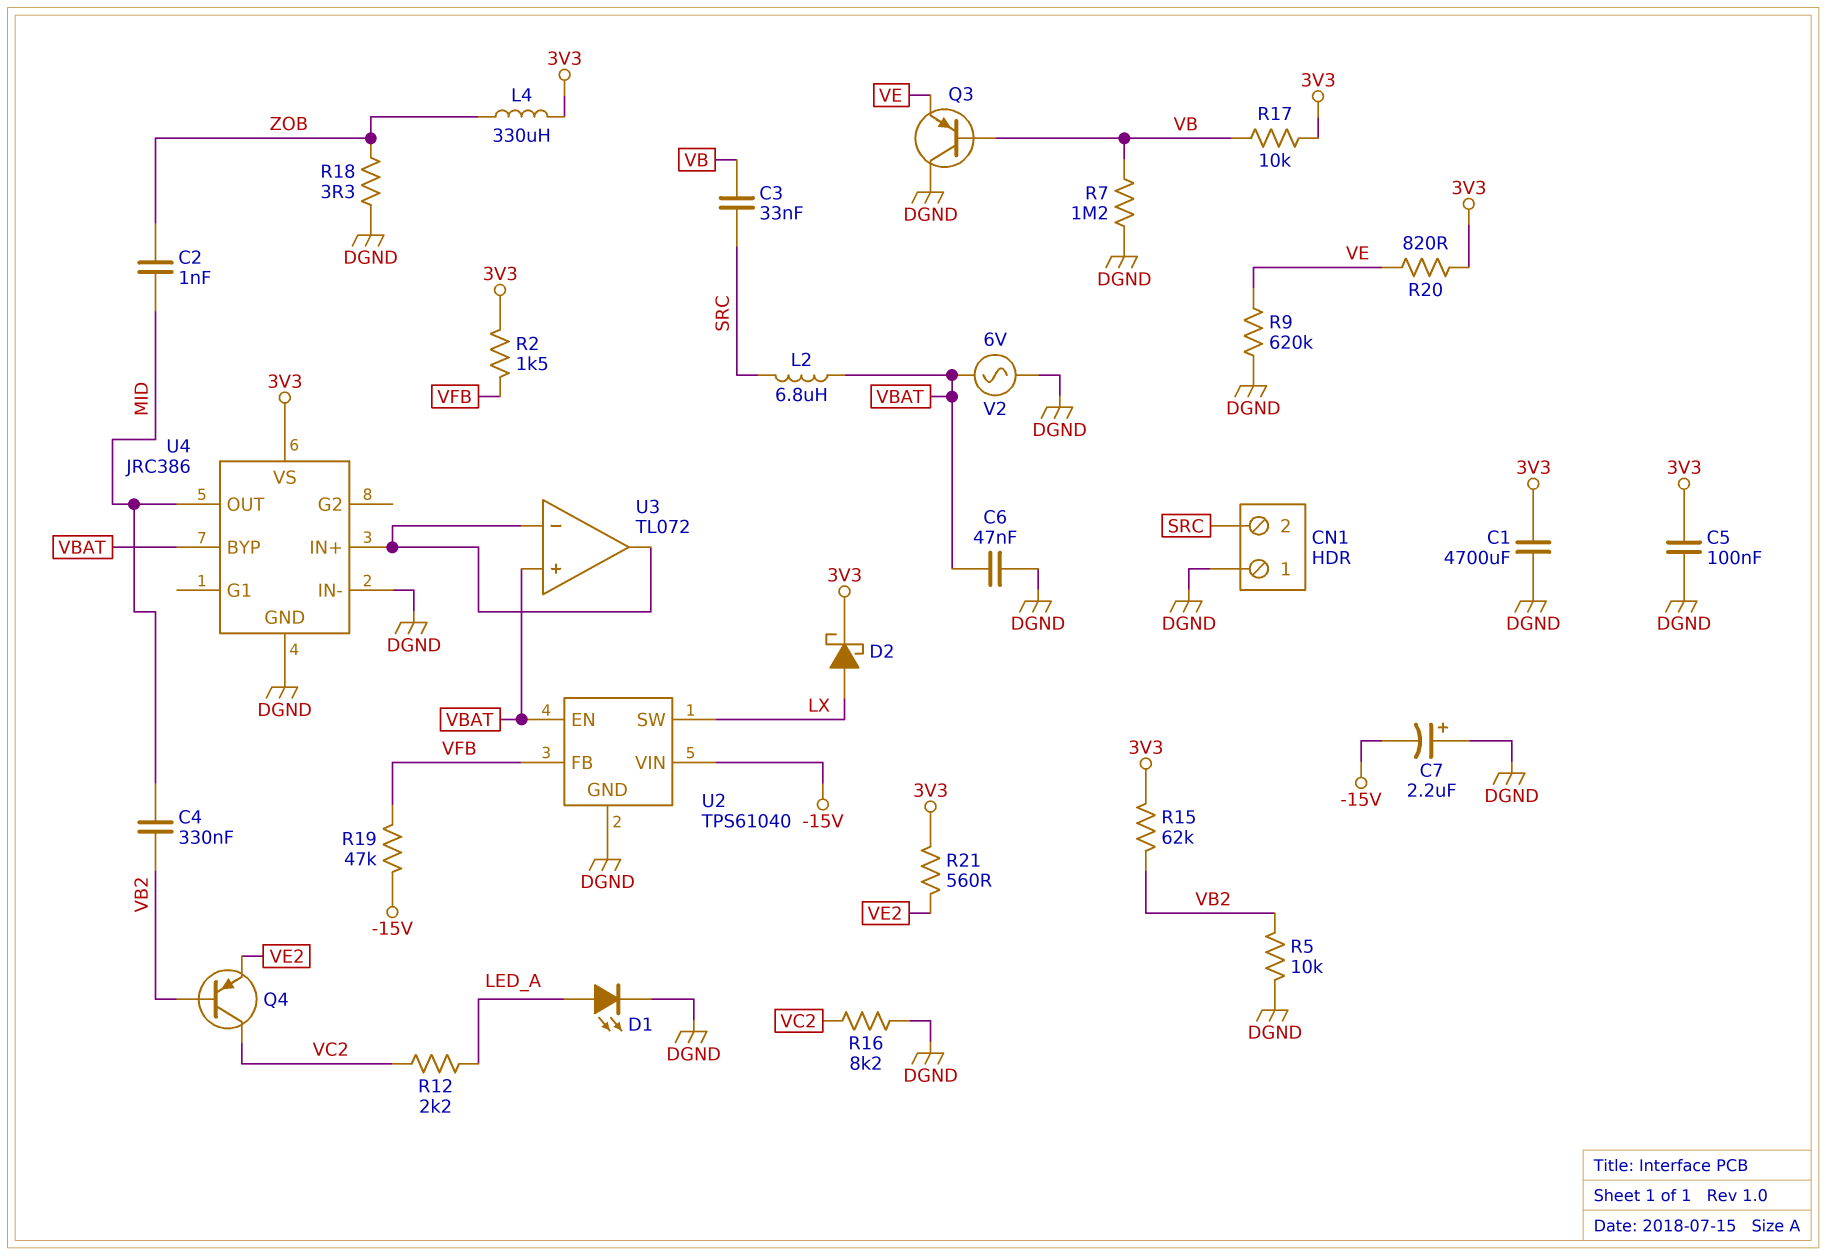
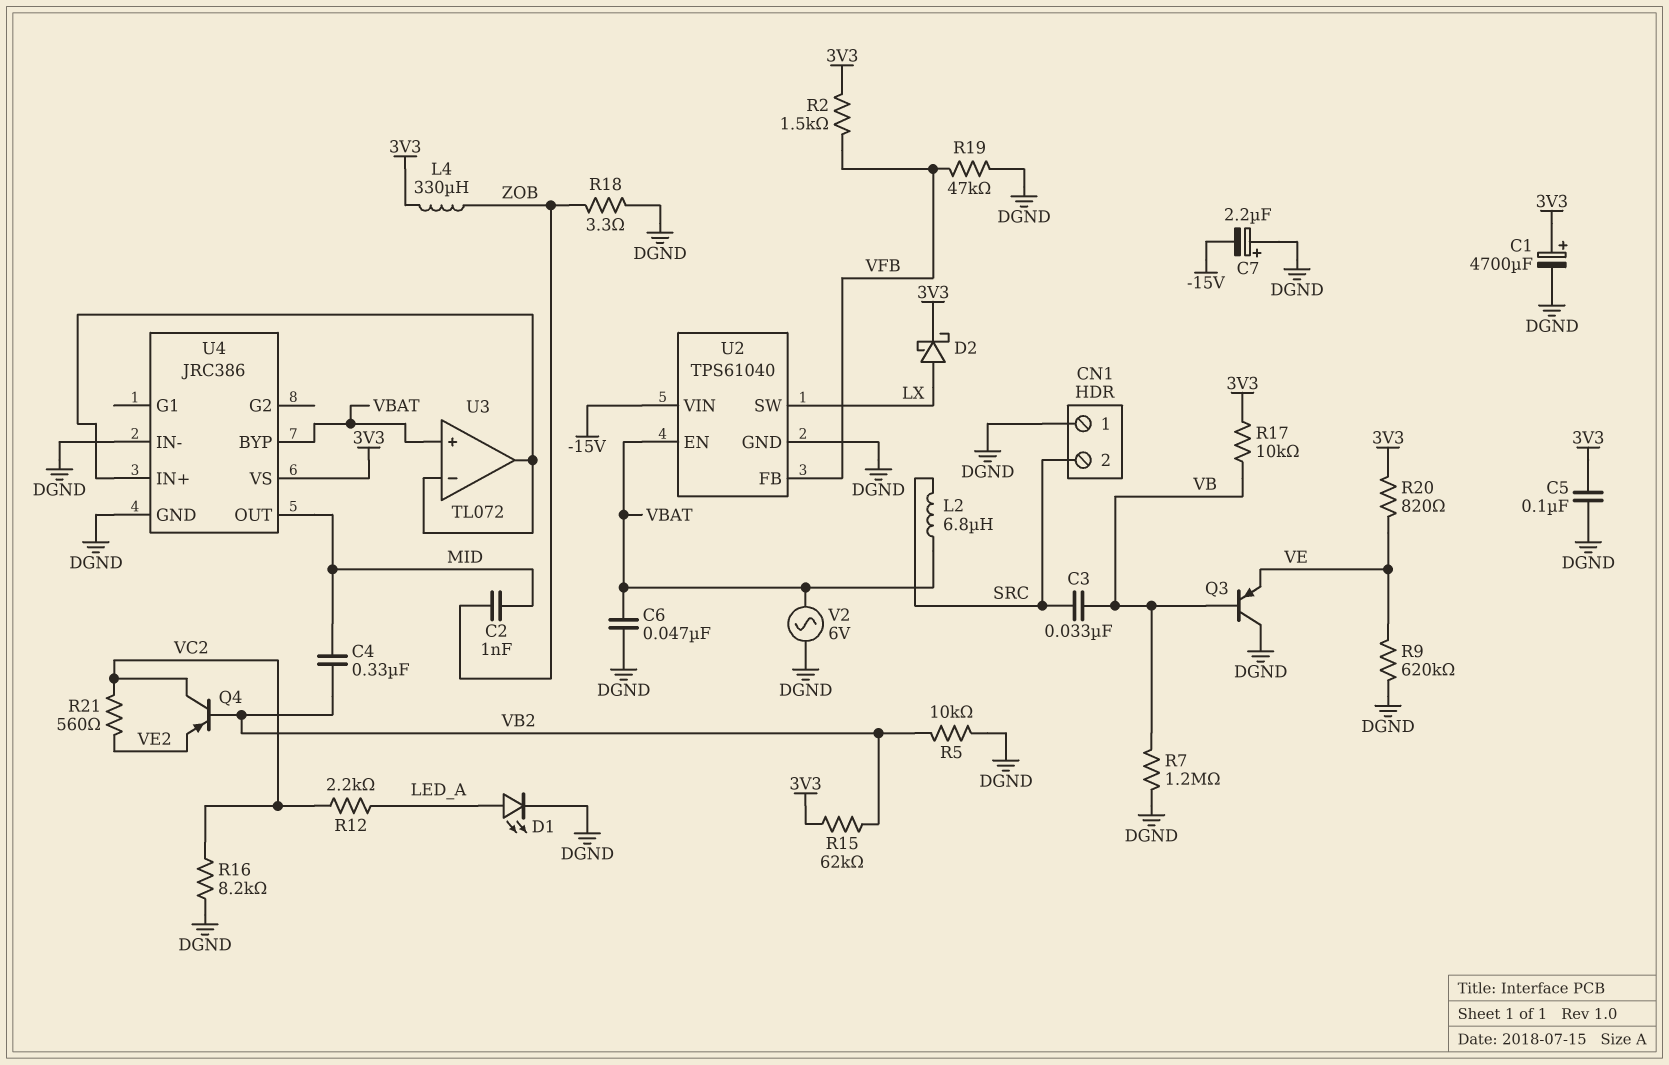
C1: 4700uF (3V3, DGND) -> 4700uF (plus 3V3, minus DGND)
R19: 47k (-15V, VFB) -> 47k (DGND, VFB)
R21: 560 (3V3, VE2) -> 560 (VC2, VE2)

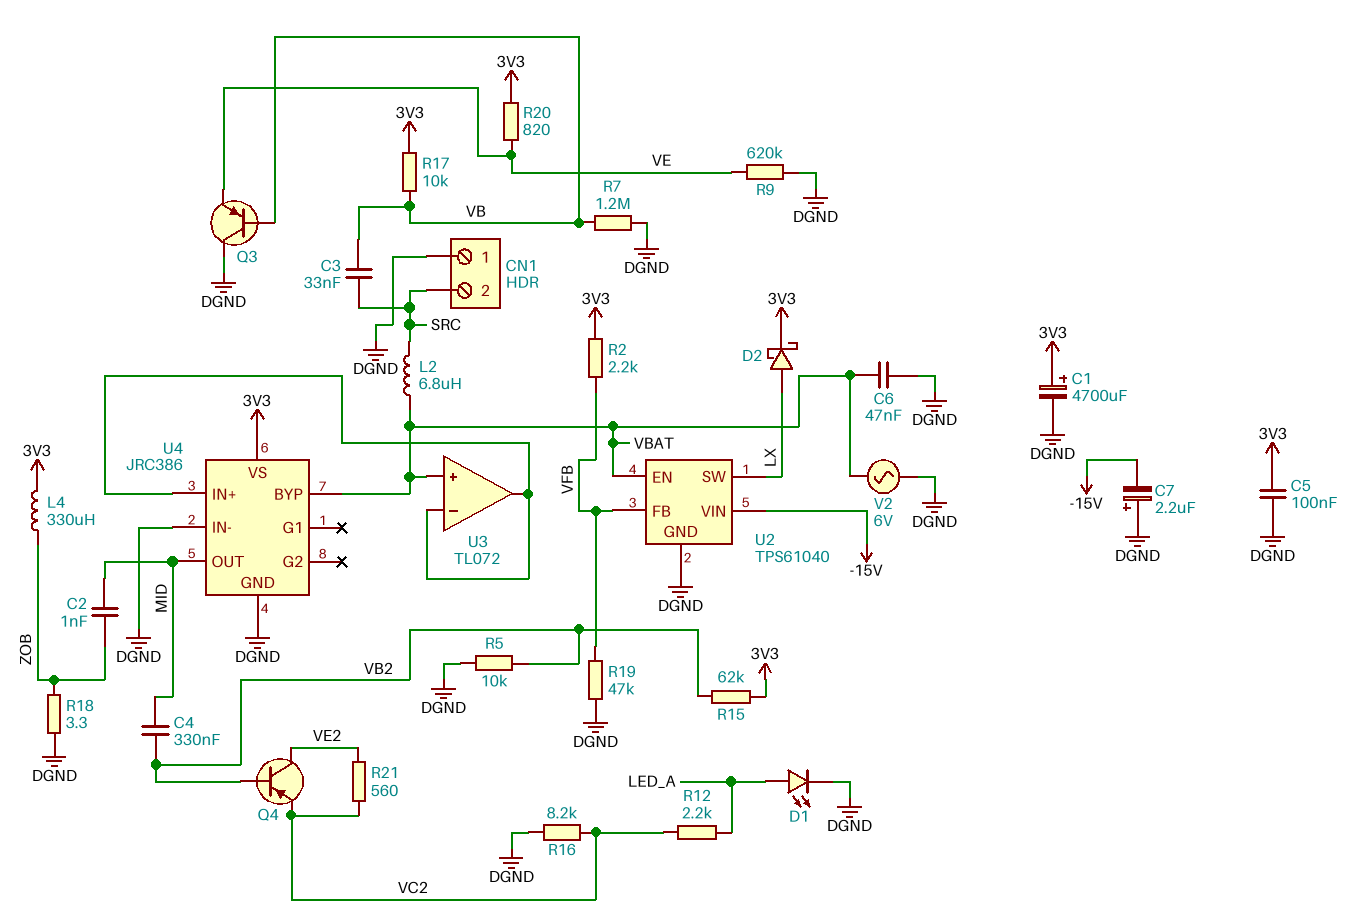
Q4: PNP (B VB2, C VC2, E VE2) -> PNP (B VB2, C VE2, E VC2)
R2: 1.5k (3V3, VFB) -> 2.2k (3V3, VFB)

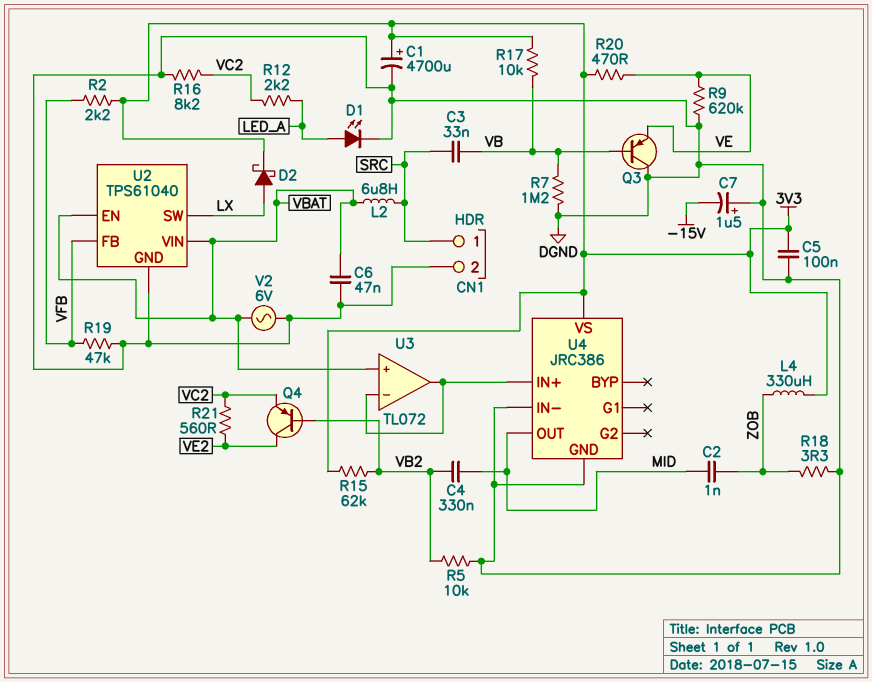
C7: 2.2uF (plus DGND, minus -15V) -> 1.5uF (plus DGND, minus -15V)
CN1 pin 1: DGND -> SRC
CN1 pin 2: SRC -> DGND
R20: 820 (3V3, VE) -> 470 (3V3, VE)
U2 pin VIN: -15V -> VBAT
U4 pin BYP: VBAT -> none

